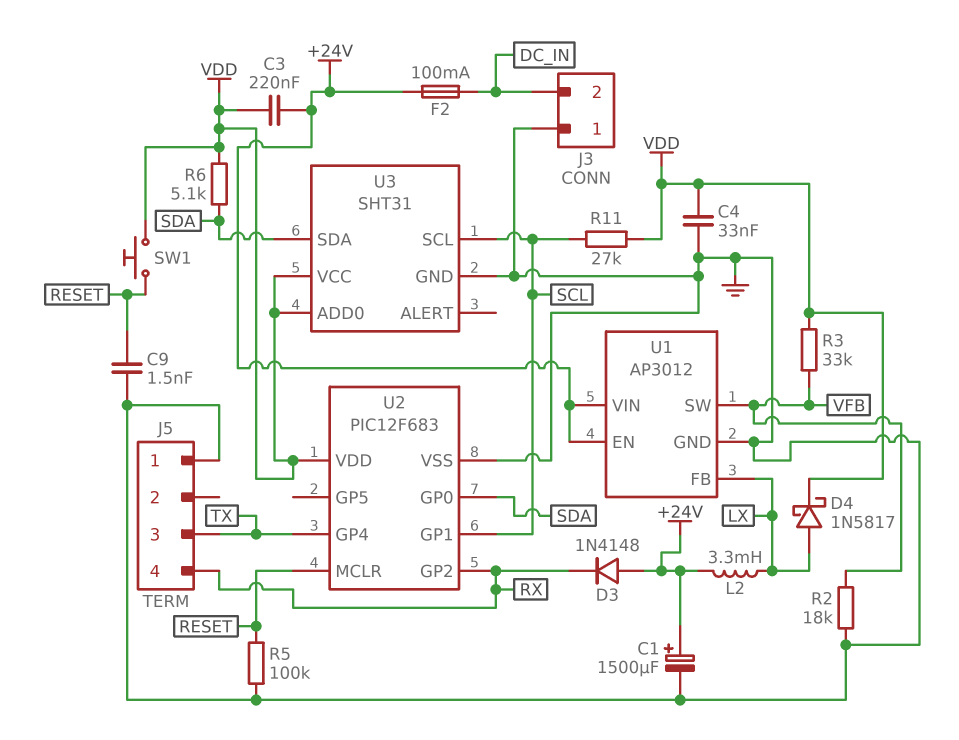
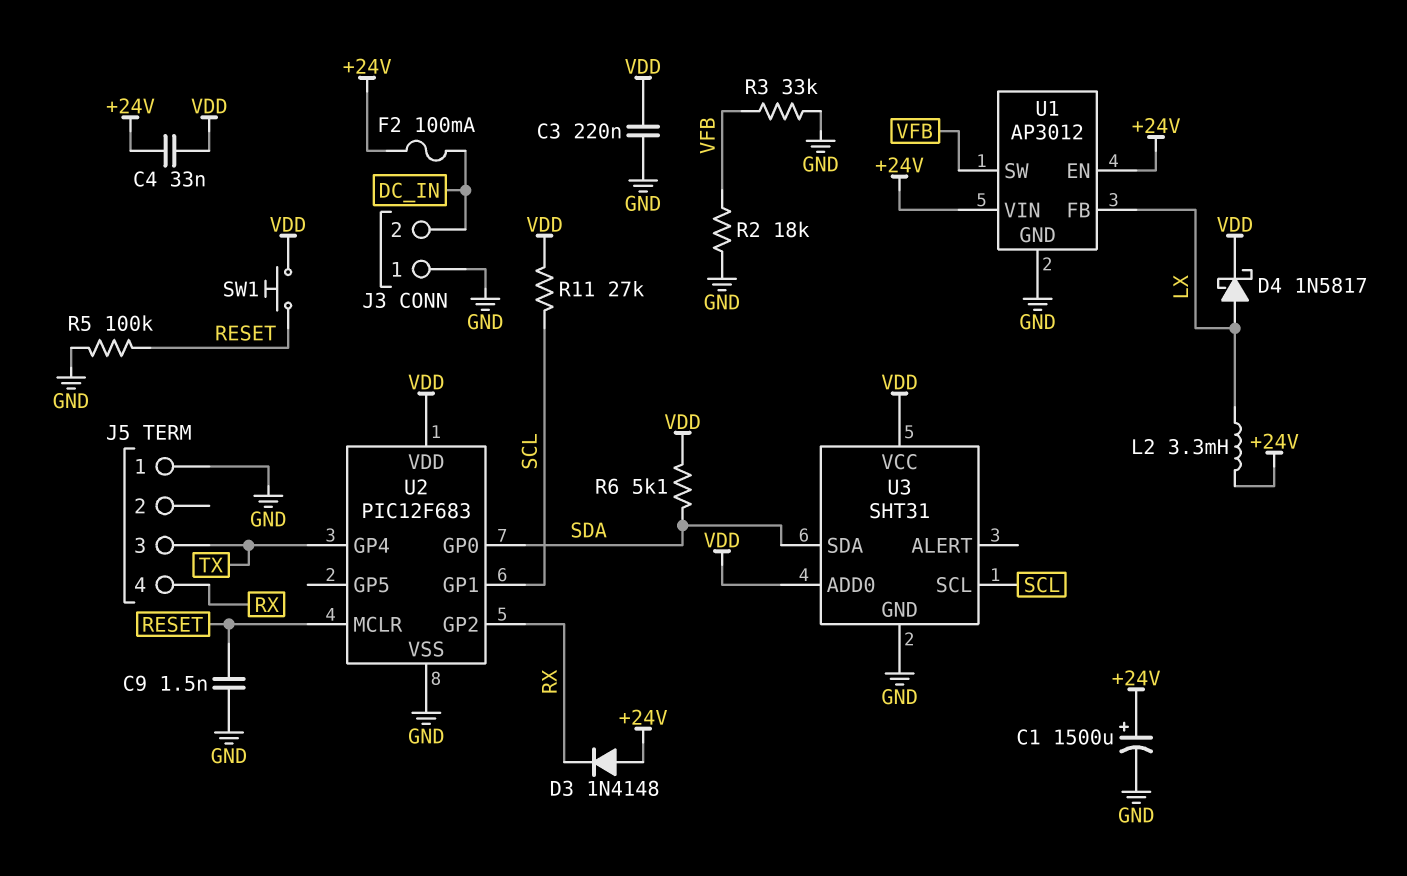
C3: 220nF (+24V, VDD) -> 220nF (GND, VDD)
C4: 33nF (GND, VDD) -> 33nF (+24V, VDD)
R3: 33k (VDD, VFB) -> 33k (GND, VFB)

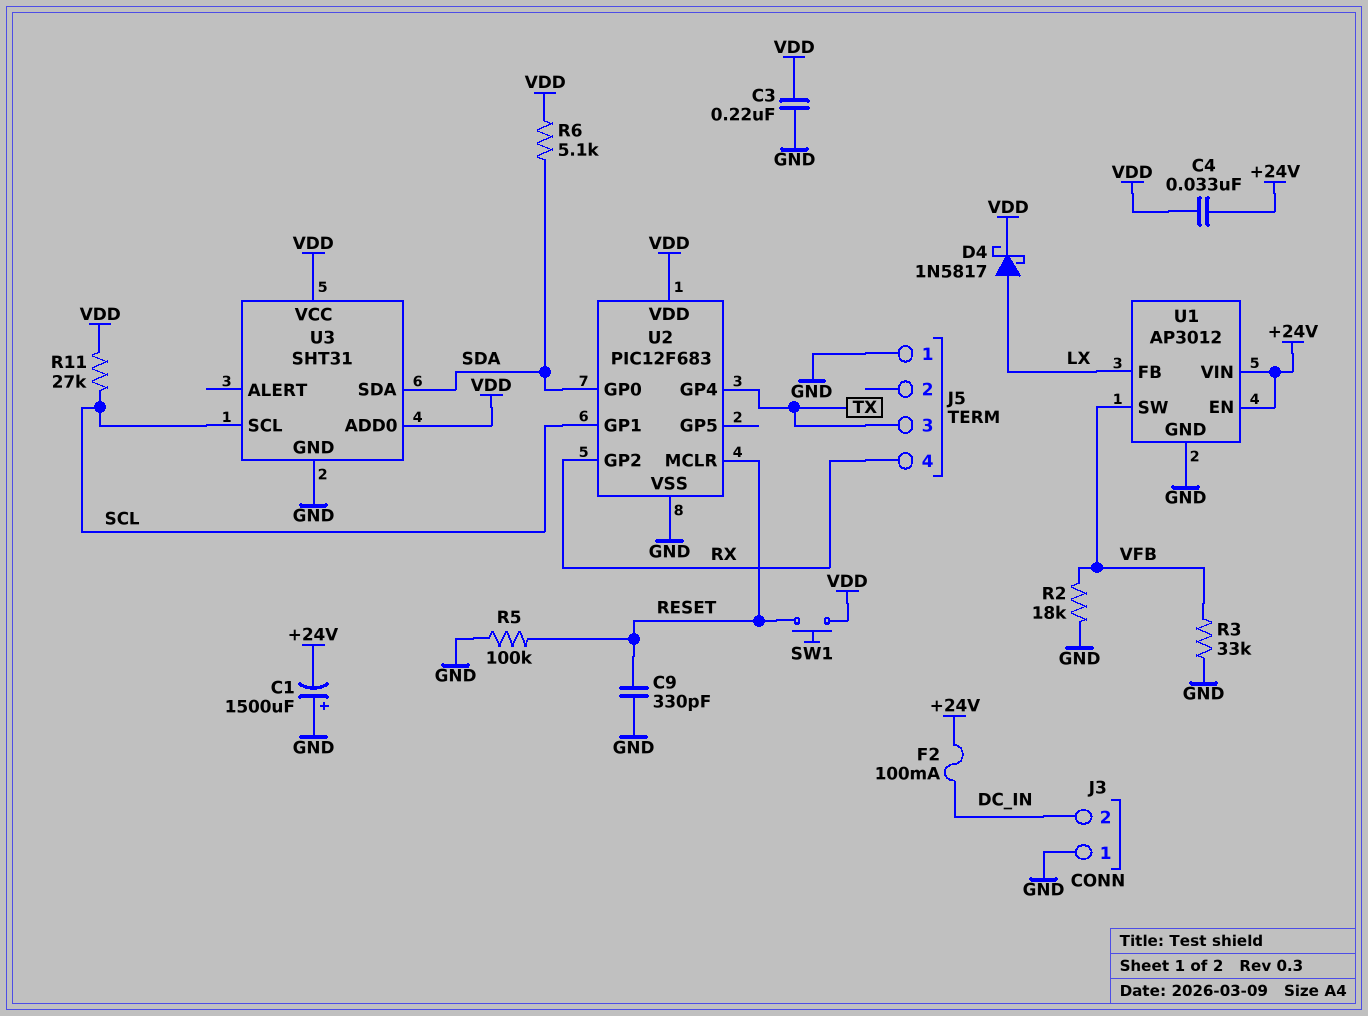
C1: 1500uF (plus +24V, minus GND) -> 1500uF (plus GND, minus +24V)
C9: 1.5nF (GND, RESET) -> 330pF (GND, RESET)
D3: diode 1N4148 (A +24V, K RX) -> none
L2: 3.3mH (+24V, LX) -> none

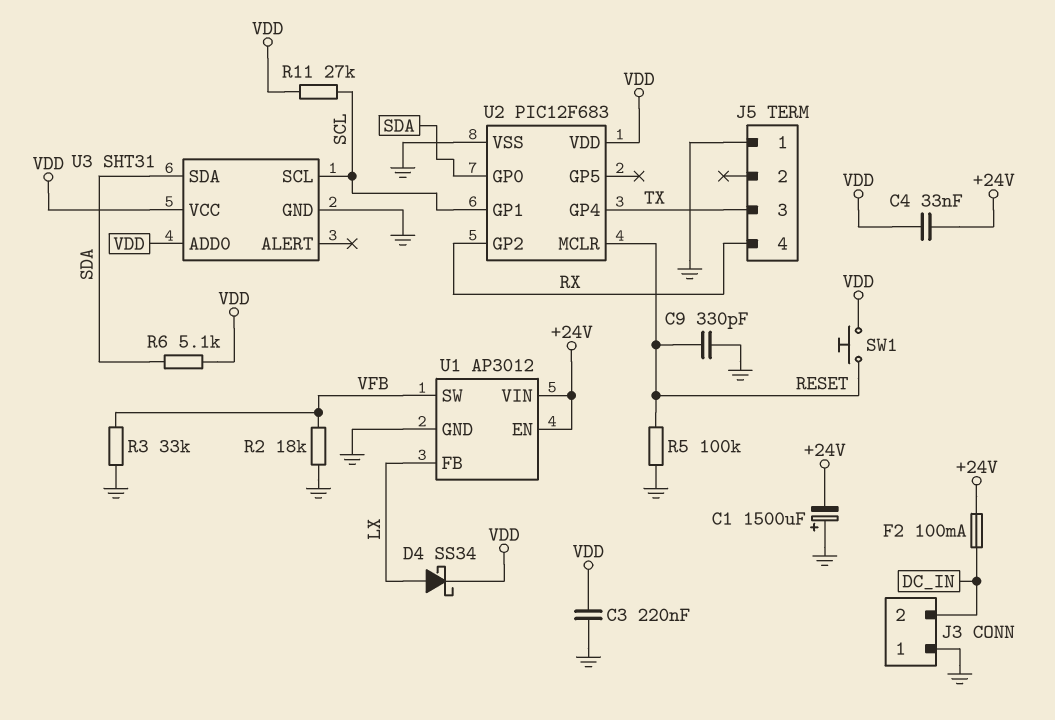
D4: schottky 1N5817 (A LX, K VDD) -> schottky SS34 (A LX, K VDD)

